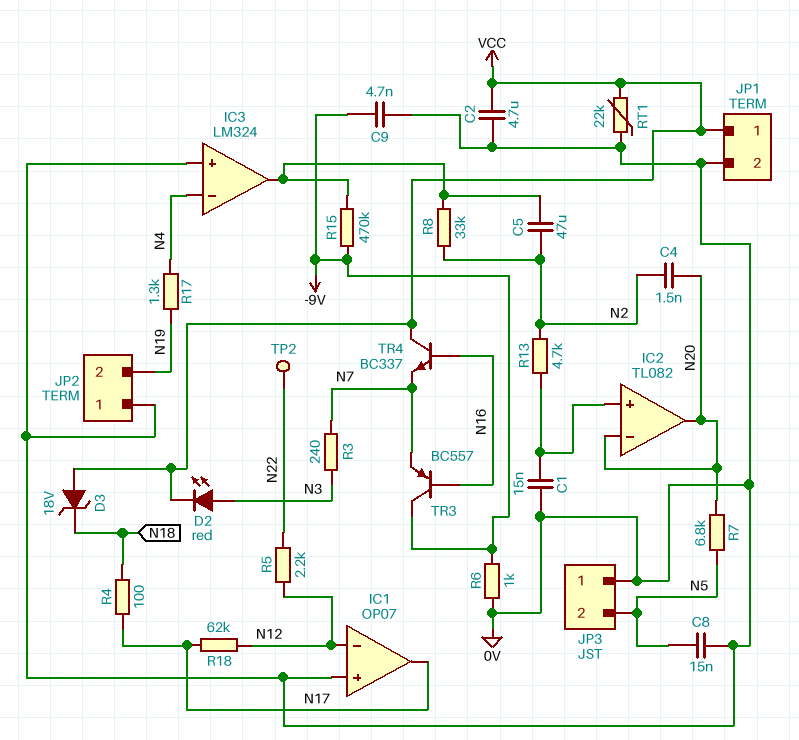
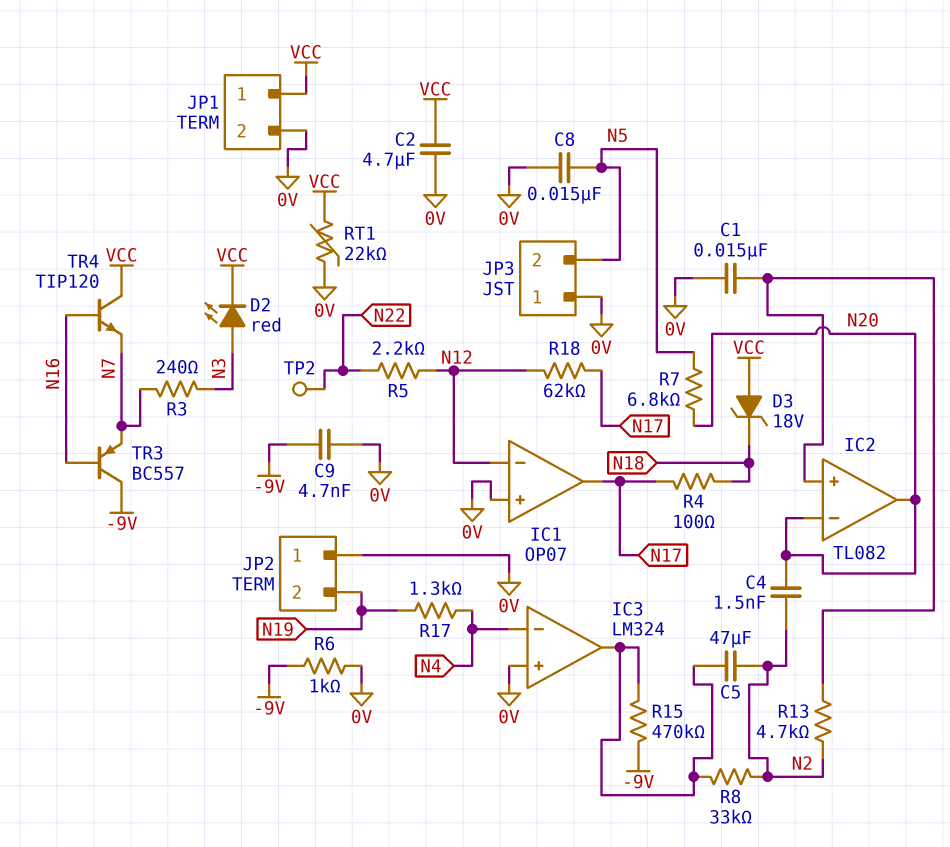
TR4: NPN BC337 (B N16, C VCC, E N7) -> NPN TIP120 (B N16, C VCC, E N7)

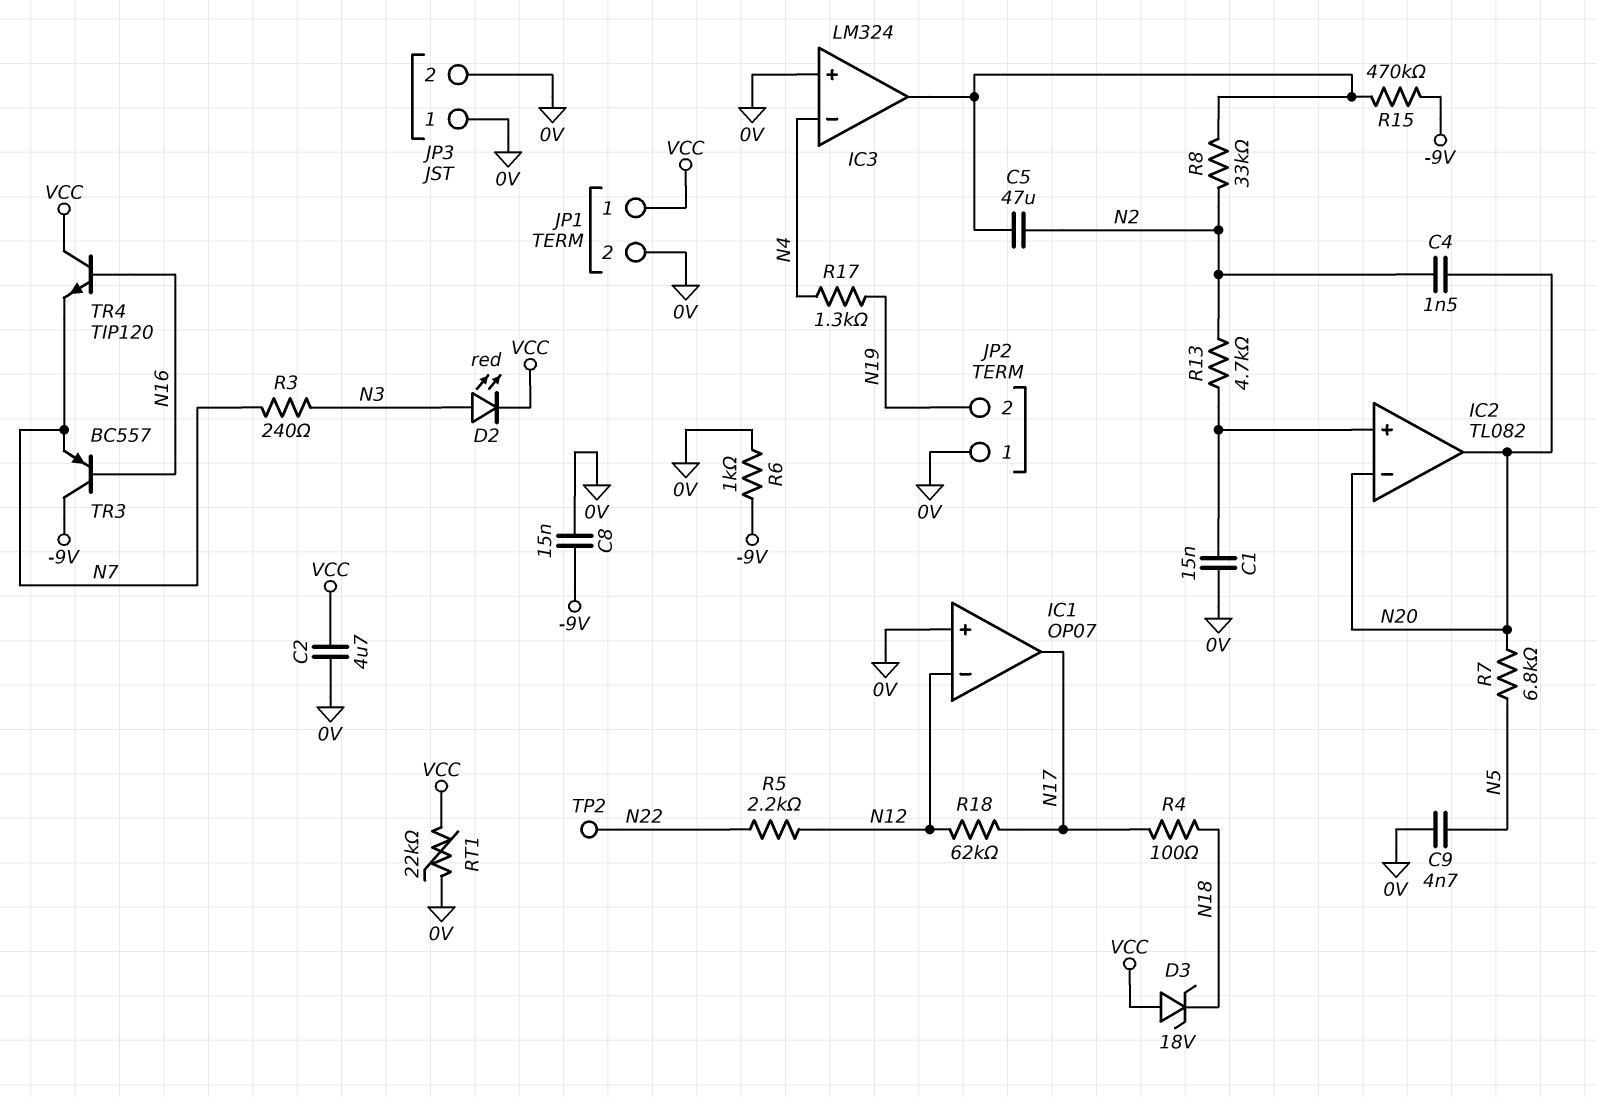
C8: 15nF (0V, N5) -> 15nF (-9V, 0V)
C9: 4.7nF (-9V, 0V) -> 4.7nF (0V, N5)
JP3 pin 2: N5 -> 0V

